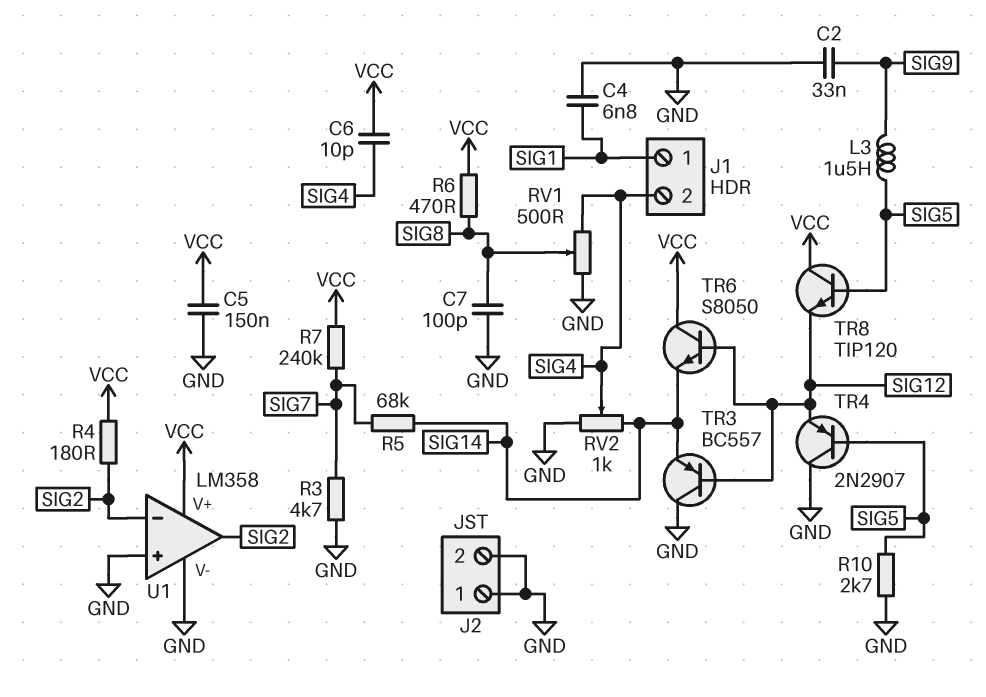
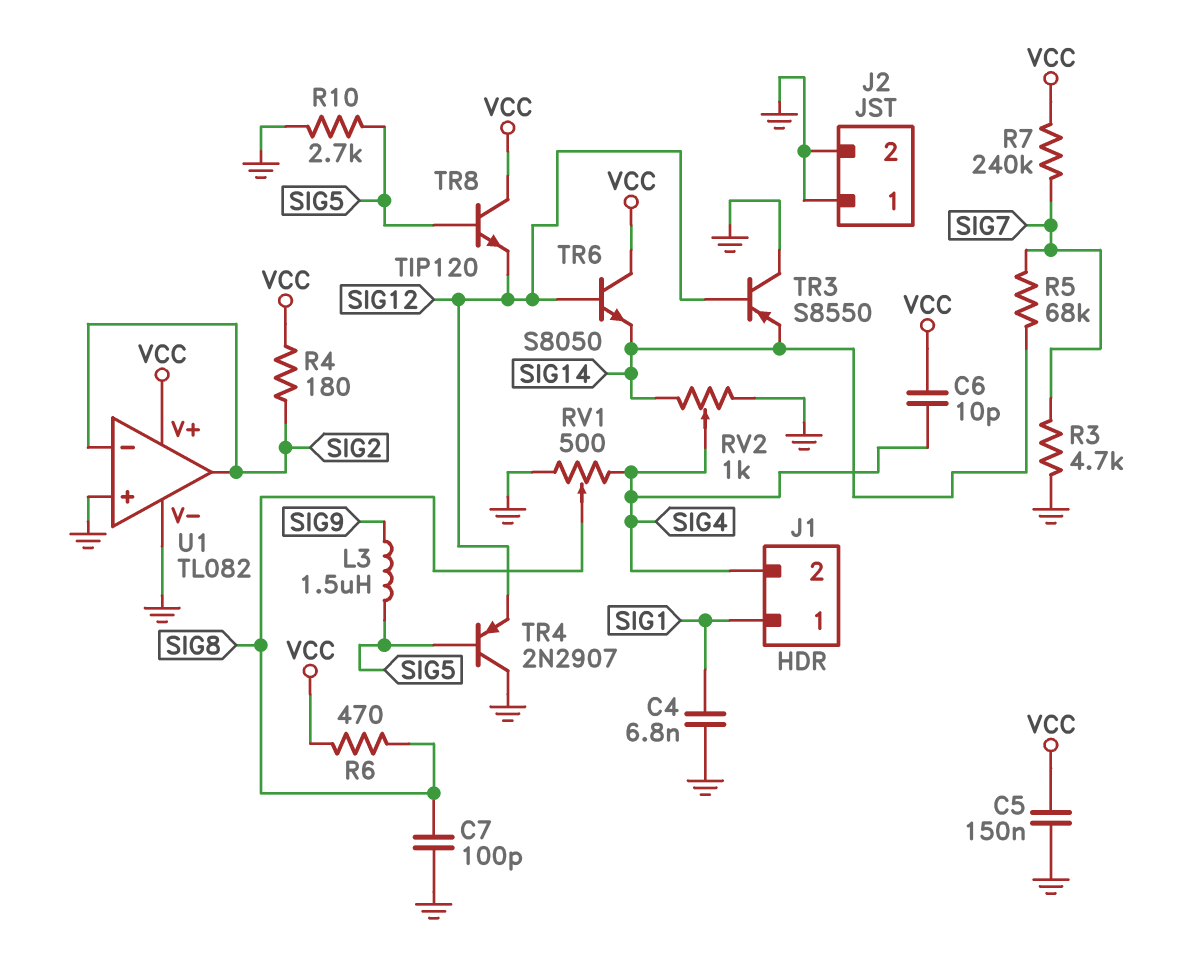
C2: 33nF (GND, SIG9) -> none
TR3: PNP BC557 (B SIG12, C GND, E SIG14) -> PNP S8550 (B SIG12, C GND, E SIG14)
U1: LM358 -> TL082

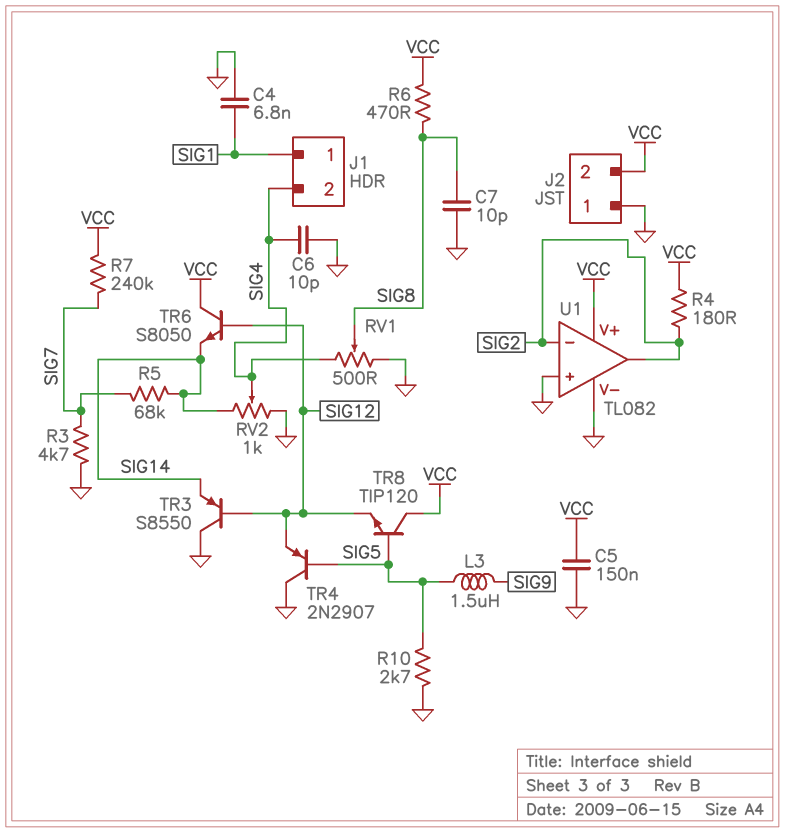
C6: 10pF (SIG4, VCC) -> 10pF (GND, SIG4)
C7: 100pF (GND, SIG8) -> 10pF (GND, SIG8)
J2 pin 2: GND -> VCC

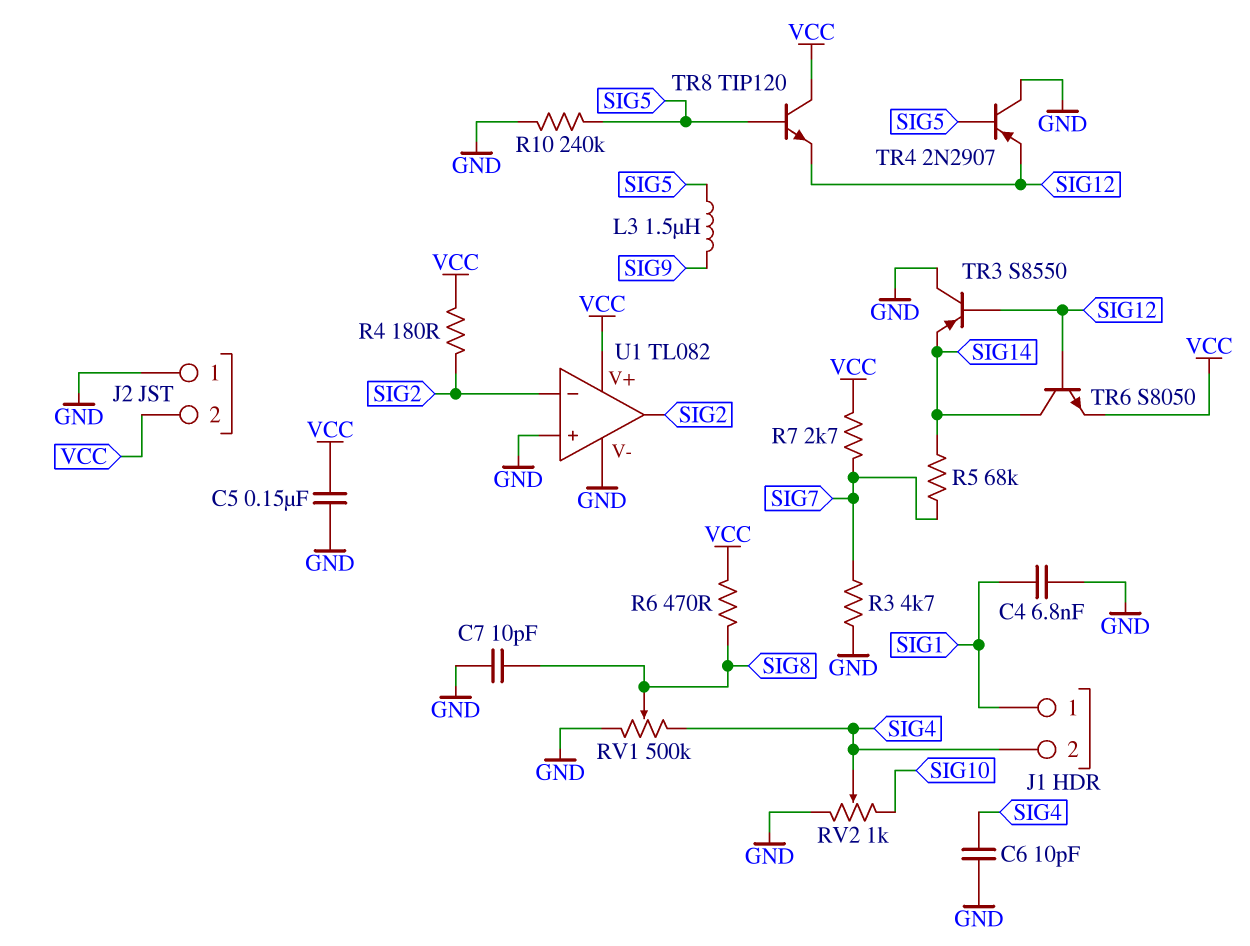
R7: 240k (SIG7, VCC) -> 2.7k (SIG7, VCC)
R10: 2.7k (GND, SIG5) -> 240k (GND, SIG5)
RV1: 500 (GND, SIG4, wiper SIG8) -> 500k (GND, SIG4, wiper SIG8)
RV2: 1k (GND, SIG14, wiper SIG4) -> 1k (GND, SIG10, wiper SIG4)
TR6: NPN S8050 (B SIG12, C VCC, E SIG14) -> NPN S8050 (B SIG12, C SIG14, E VCC)

